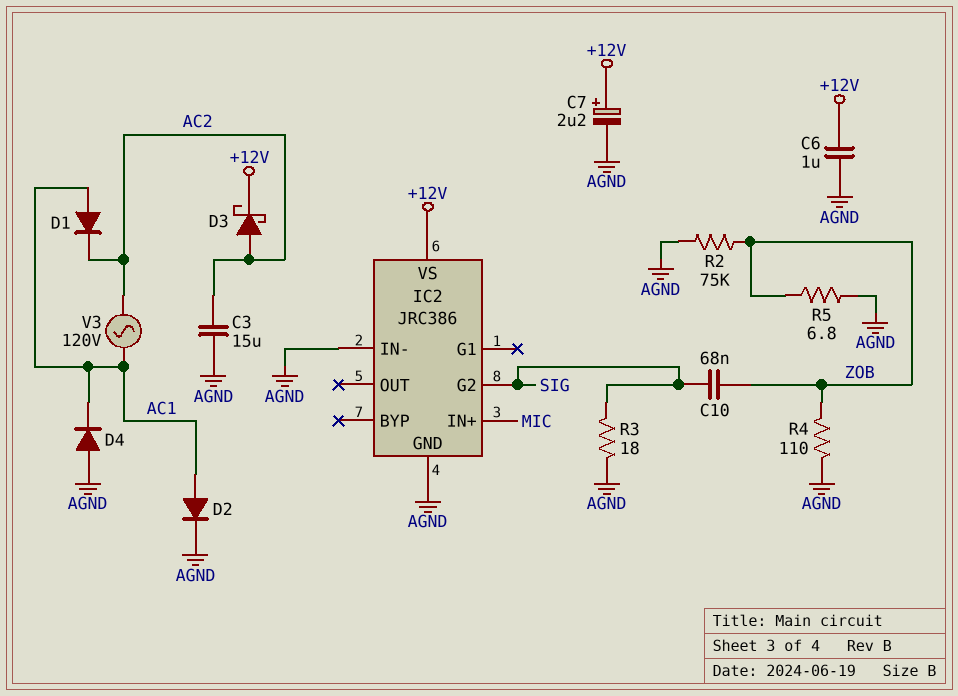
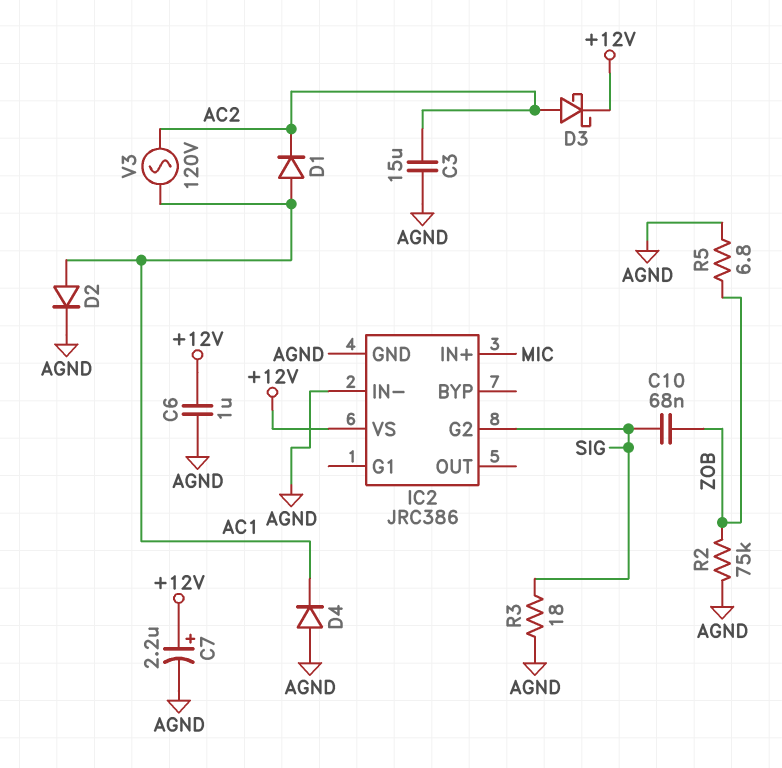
R4: 110 (AGND, ZOB) -> none

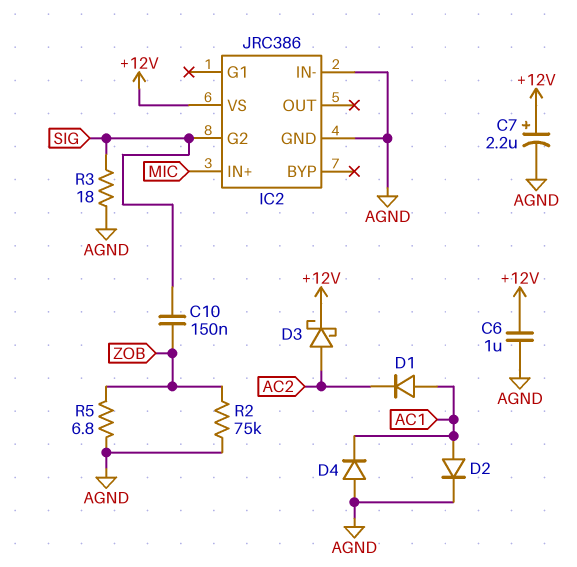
C3: 15uF (AC2, AGND) -> none
C10: 68nF (SIG, ZOB) -> 150nF (SIG, ZOB)
V3: AC 120V (AC1, AC2) -> none

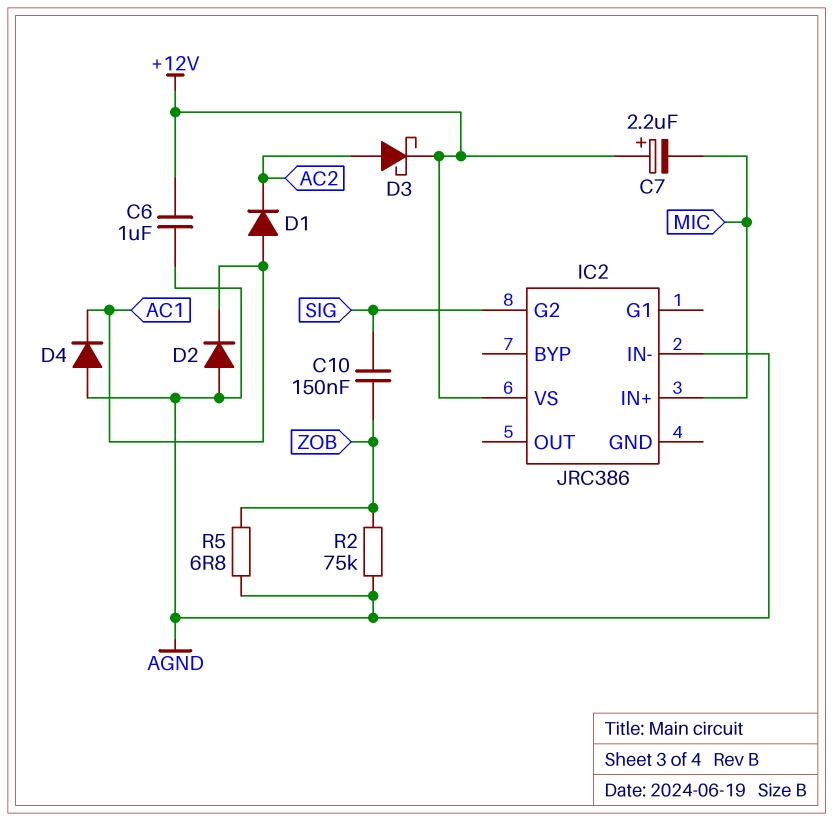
C7: 2.2uF (plus +12V, minus AGND) -> 2.2uF (plus +12V, minus MIC)
D2: diode (A AC1, K AGND) -> diode (A AGND, K AC1)
IC2 pin GND: AGND -> none
R3: 18 (AGND, SIG) -> none

